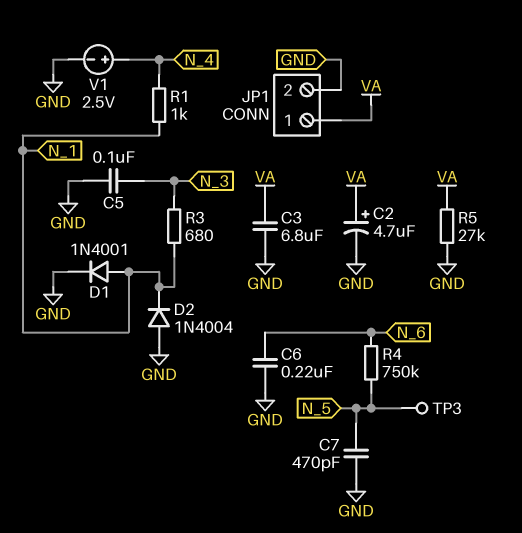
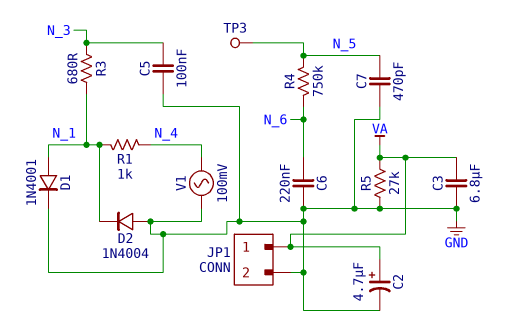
V1: 2.5V (plus N_4, minus GND) -> AC 100mV (GND, N_4)

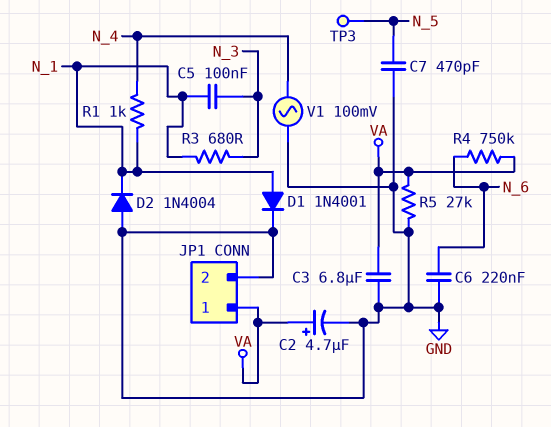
C5: 100nF (GND, N_3) -> 100nF (N_1, N_3)
R4: 750k (N_5, N_6) -> 750k (N_6, VA)

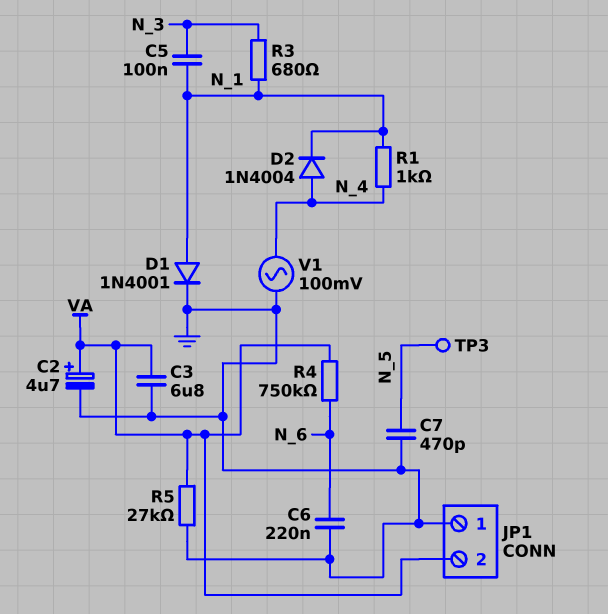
D2: diode 1N4004 (A GND, K N_1) -> diode 1N4004 (A N_4, K N_1)
JP1 pin 1: VA -> GND
JP1 pin 2: GND -> VA

